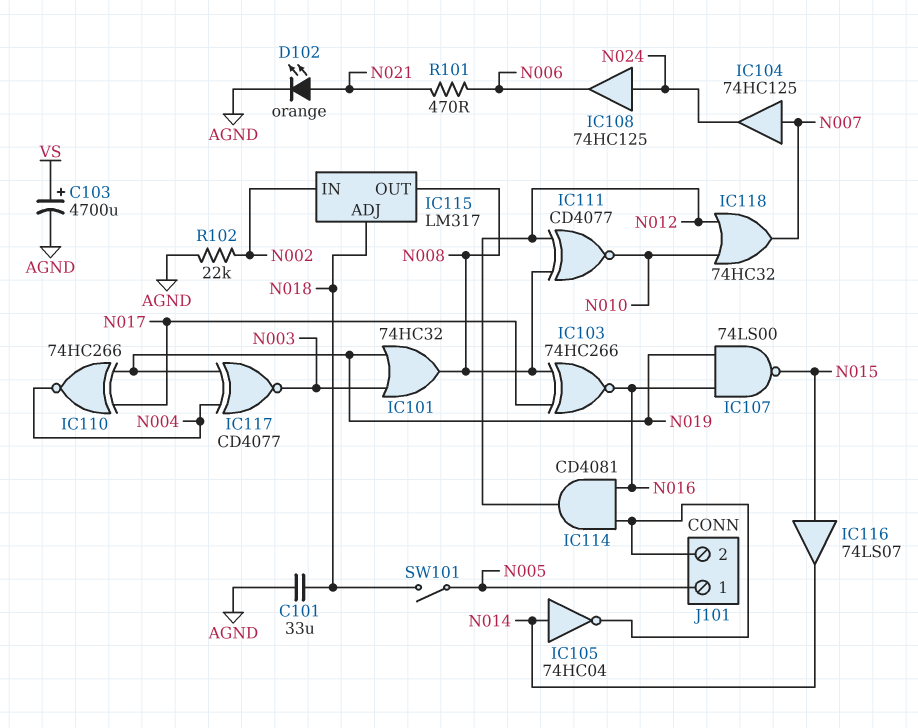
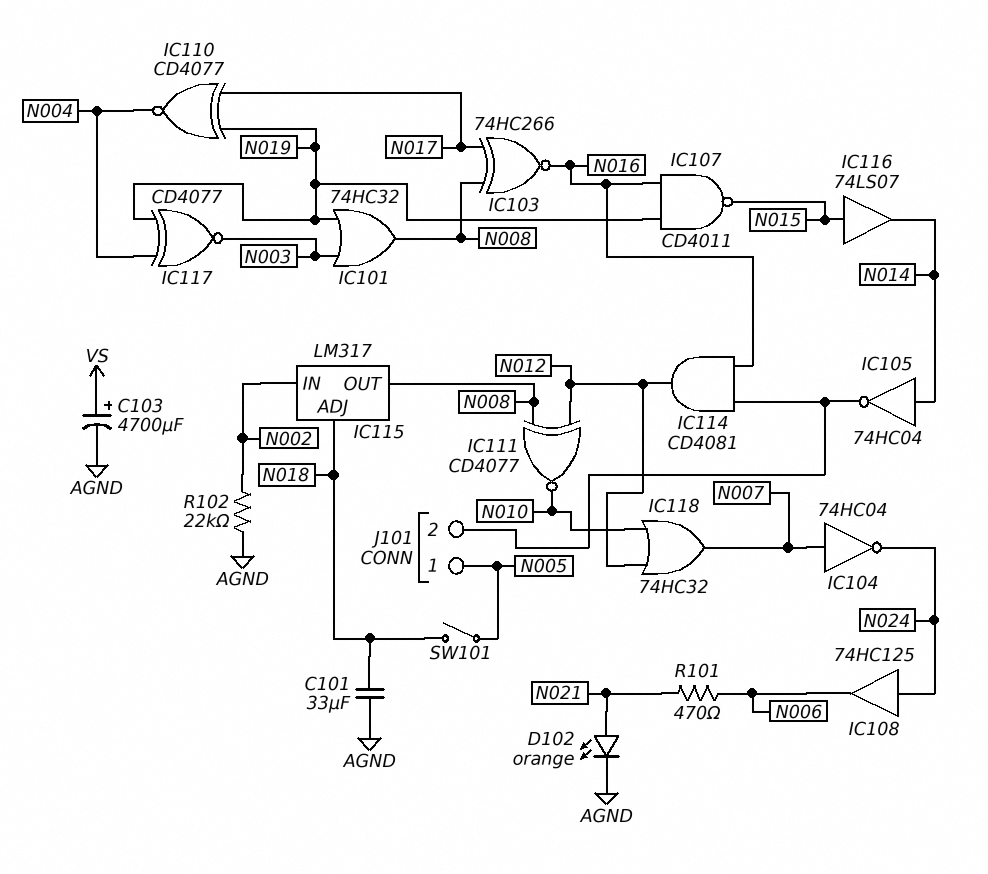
IC104: buffer 74HC125 (in N007, out N024) -> NOT 74HC04 (in N007, out N024)
IC107: NAND 74LS00 (in N016, in N019, out N015) -> NAND CD4011 (in N016, in N019, out N015)
IC110: XNOR 74HC266 (in N017, in N019, out N004) -> XNOR CD4077 (in N017, in N019, out N004)

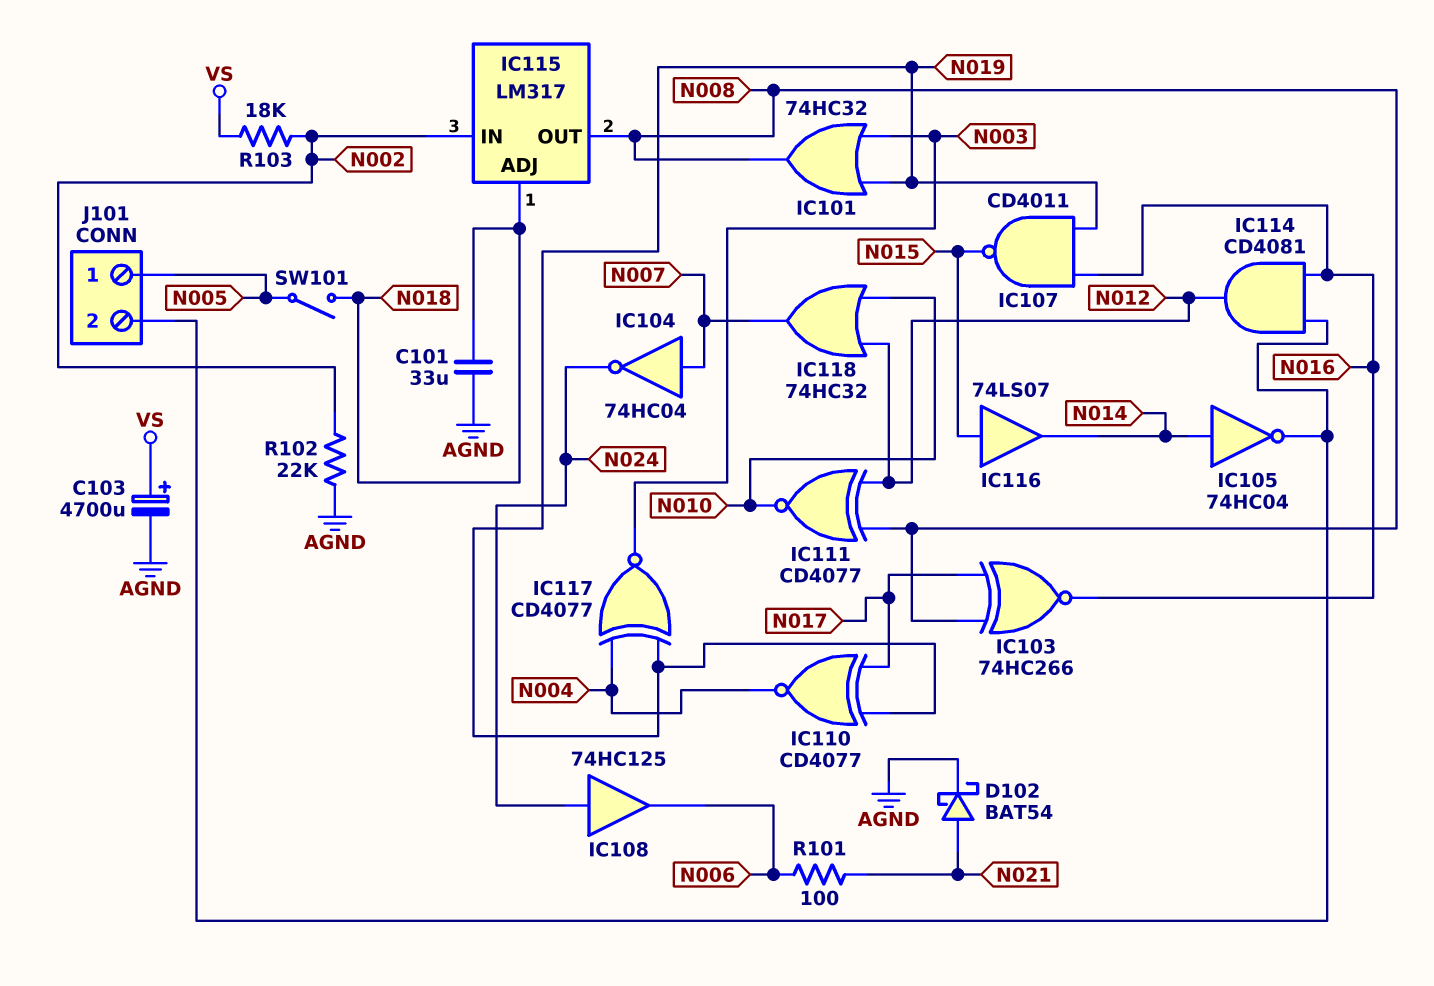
D102: LED orange (A N021, K AGND) -> schottky BAT54 (A N021, K AGND)
R101: 470 (N006, N021) -> 100 (N006, N021)
R103: none -> 18k (N002, VS)

